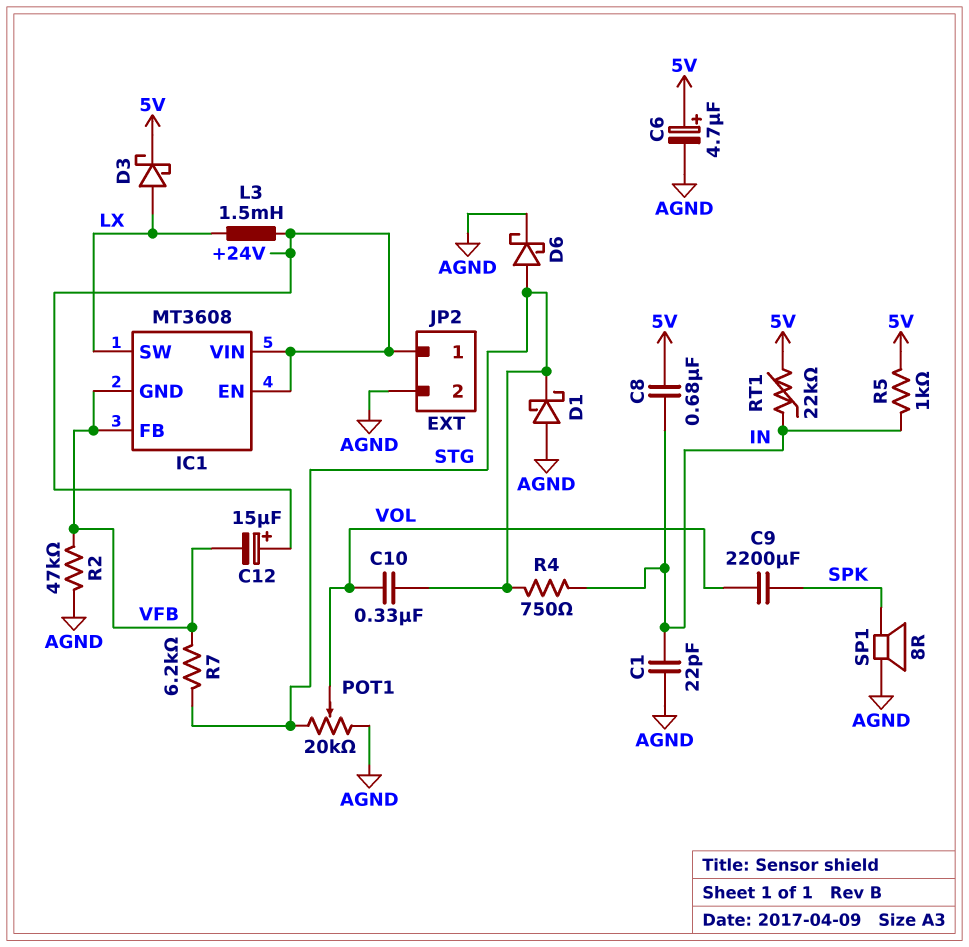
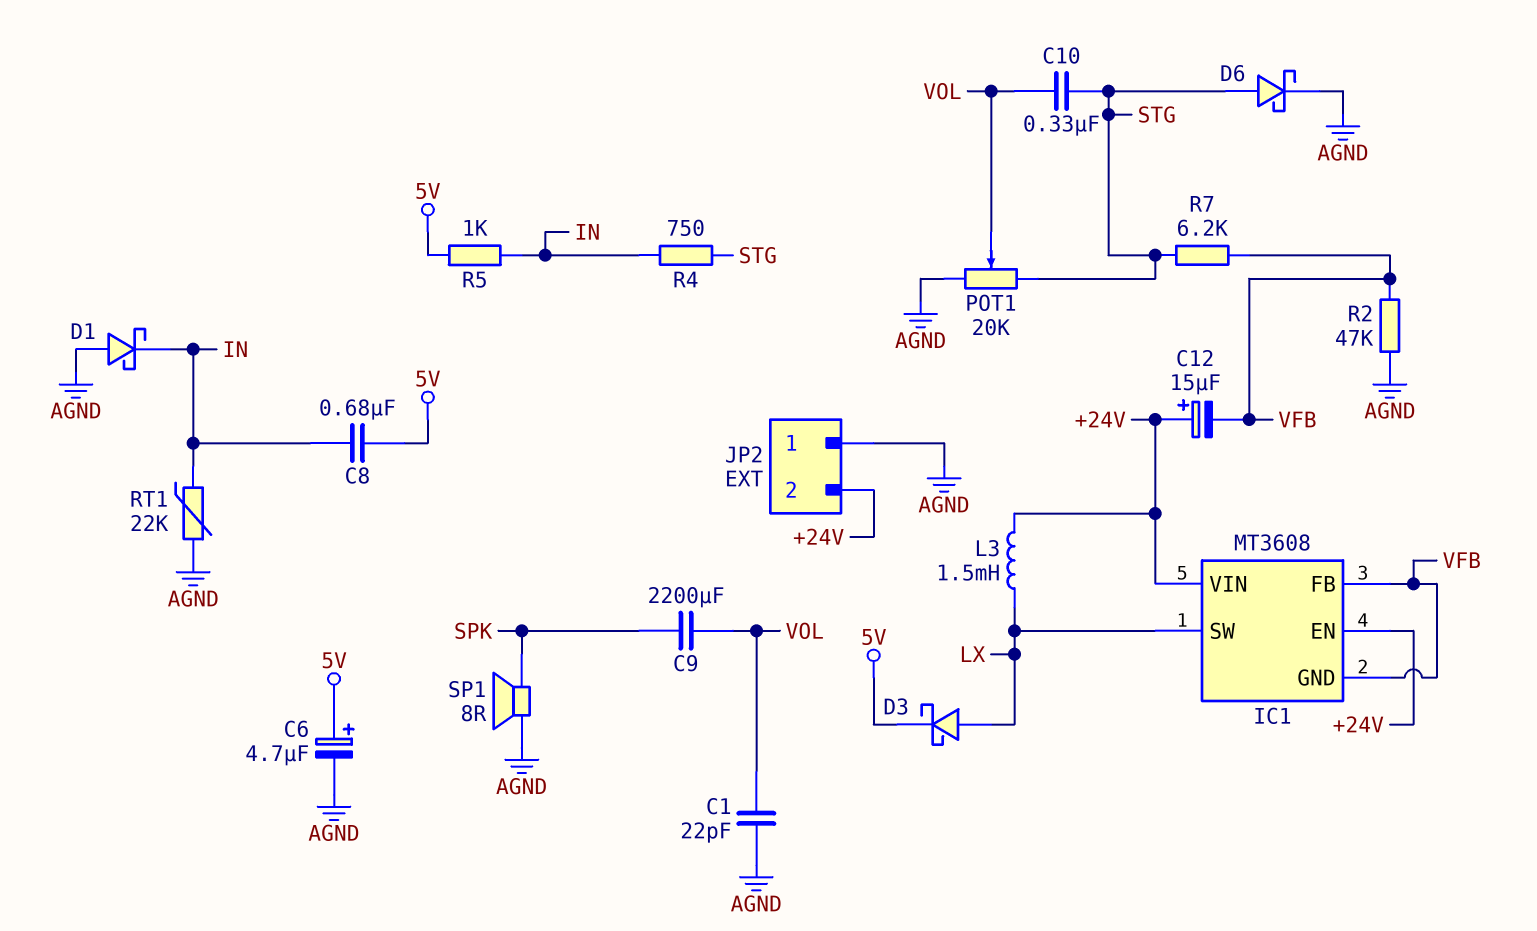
C1: 22pF (AGND, IN) -> 22pF (AGND, VOL)
D1: schottky (A AGND, K STG) -> schottky (A AGND, K IN)
JP2 pin 1: +24V -> AGND
JP2 pin 2: AGND -> +24V
RT1: 22k (5V, IN) -> 22k (AGND, IN)

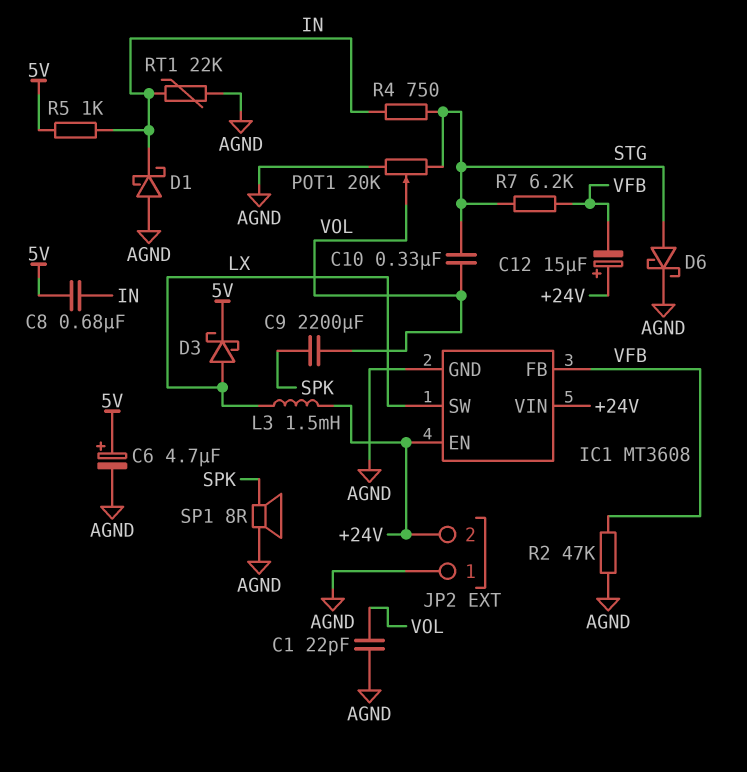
IC1 pin GND: VFB -> AGND

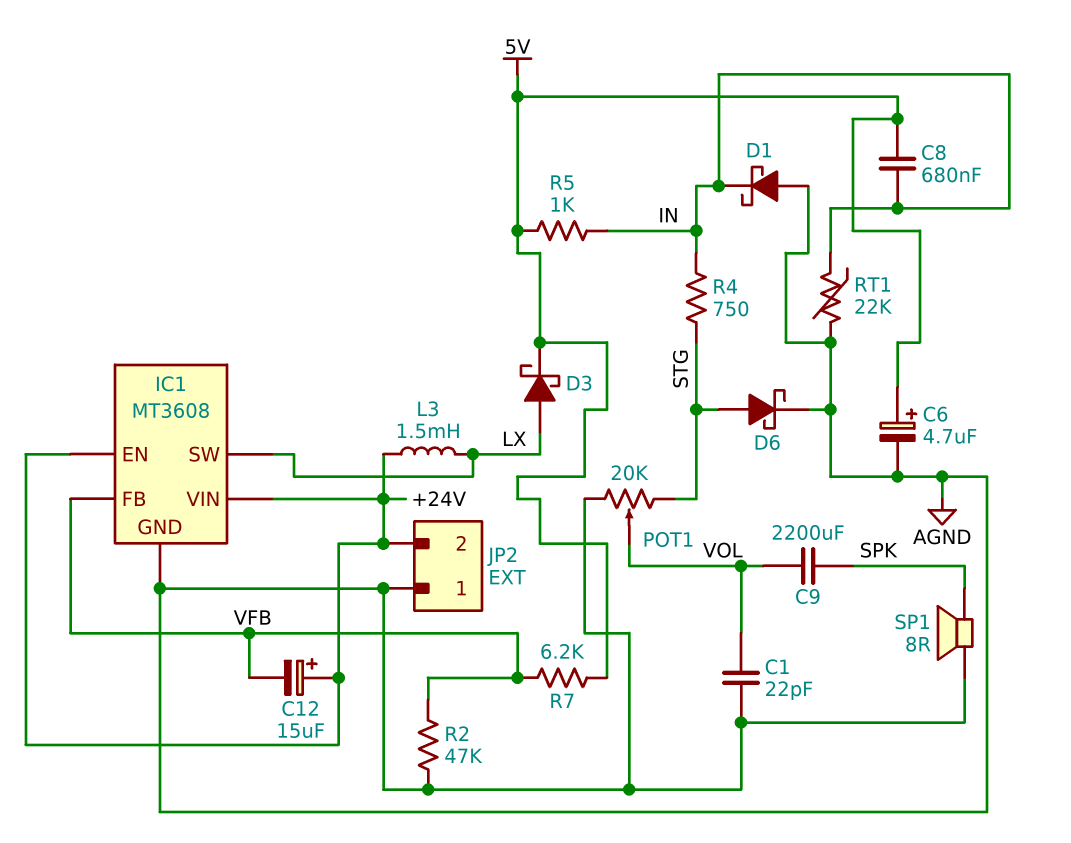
C10: 330nF (STG, VOL) -> none
R7: 6.2k (STG, VFB) -> 6.2k (5V, VFB)

